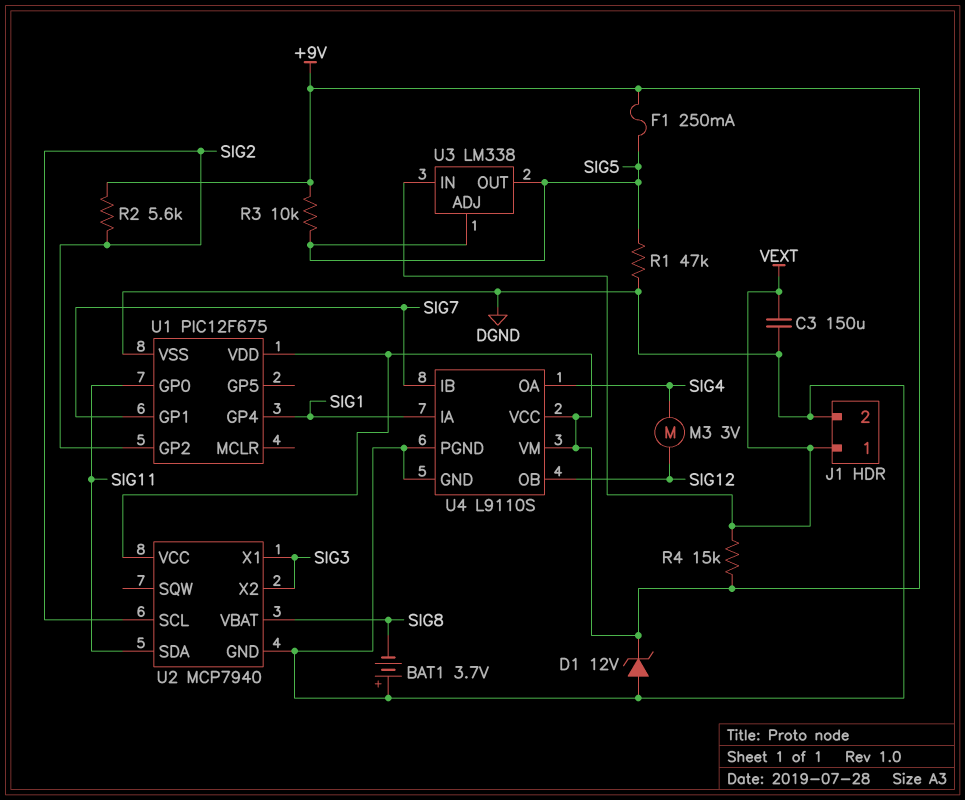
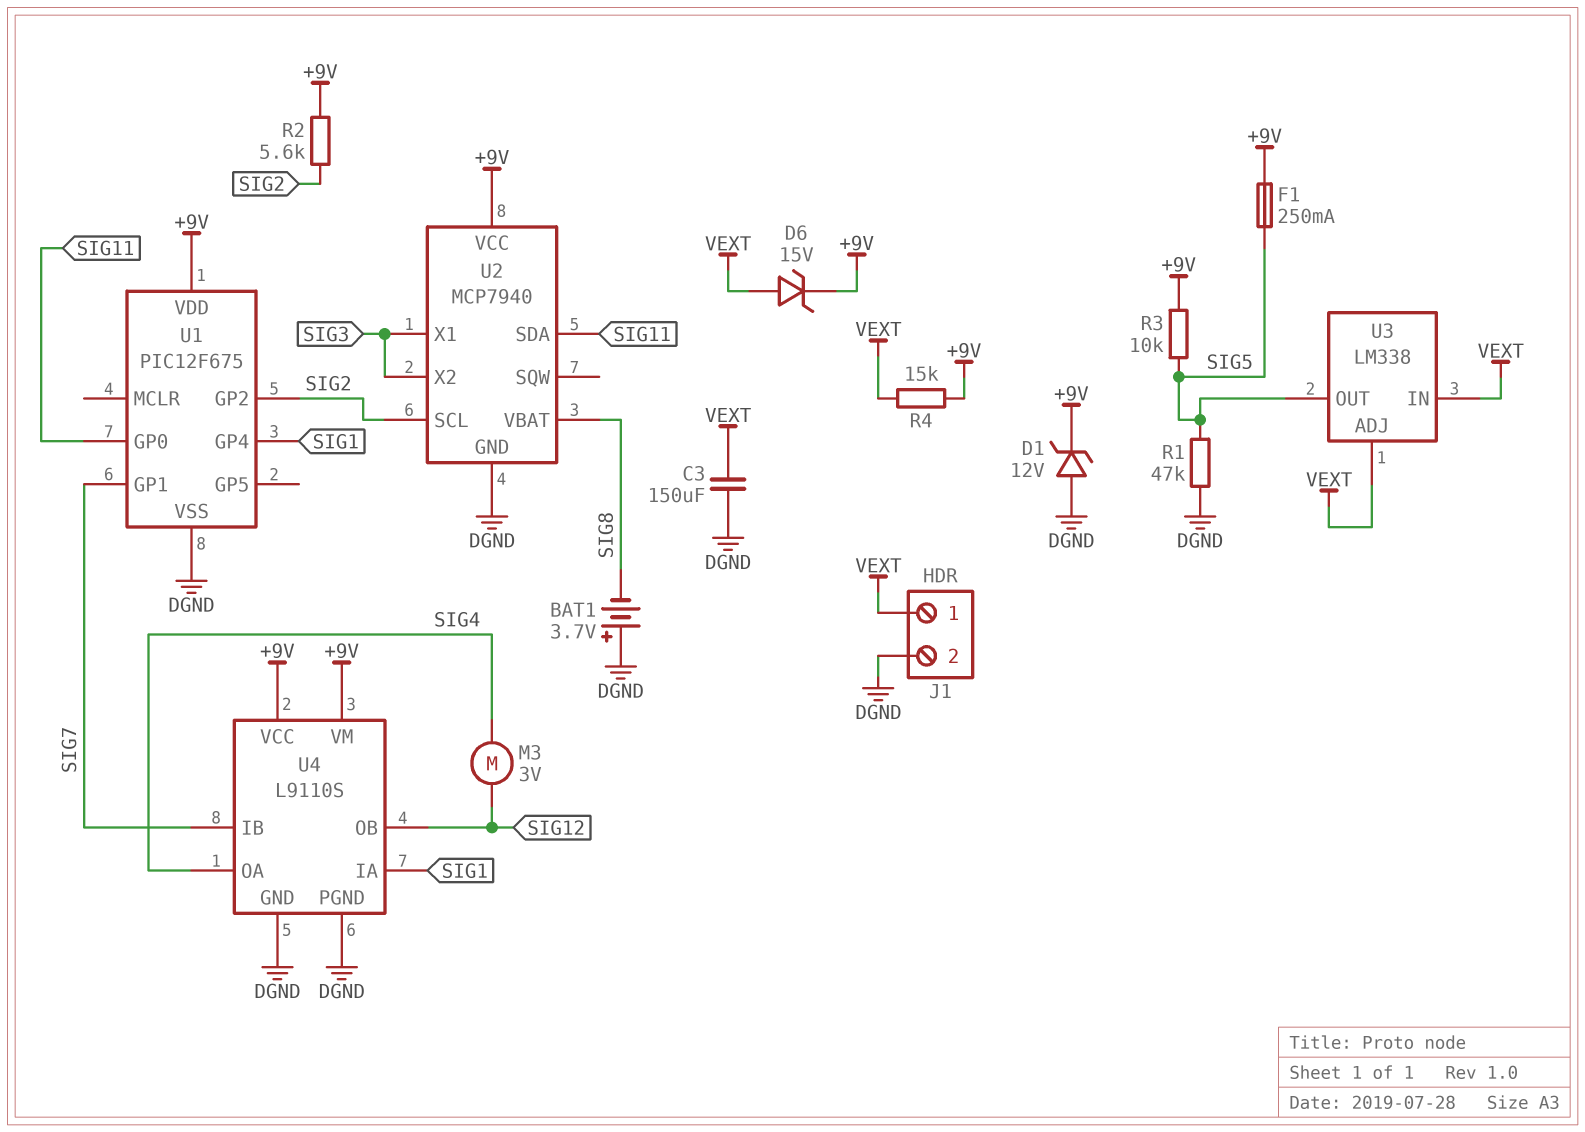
D6: none -> zener 15V (A VEXT, K +9V)
U3 pin ADJ: SIG5 -> VEXT

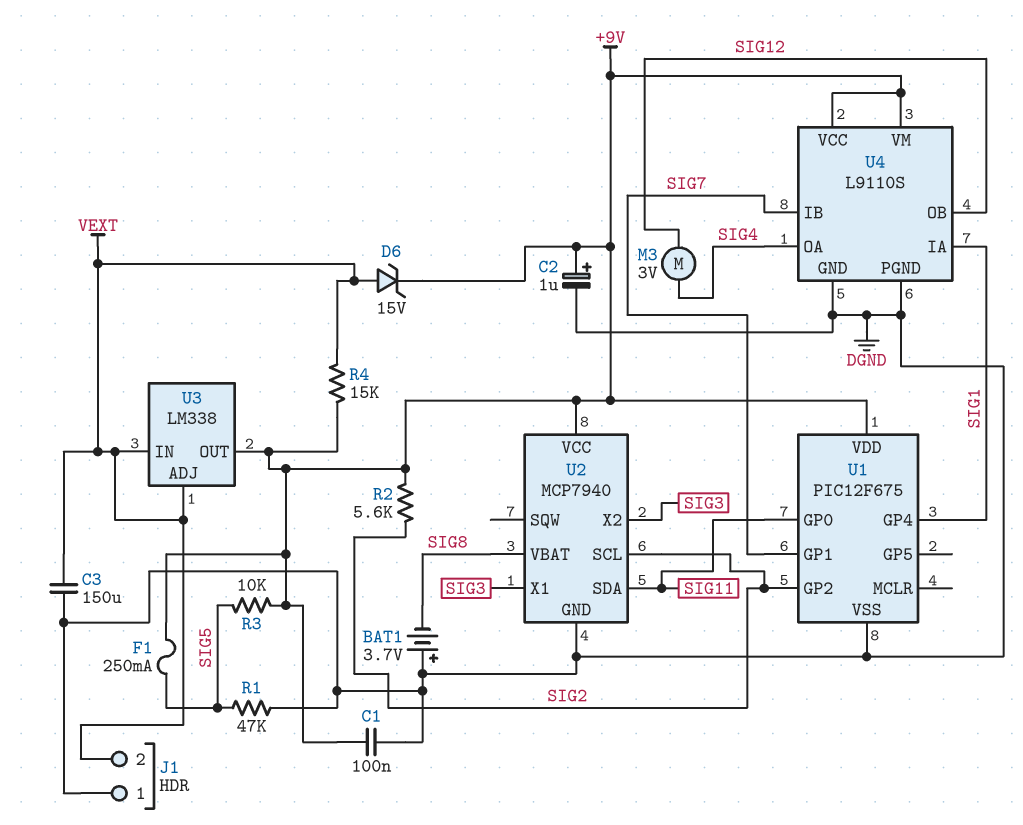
C1: none -> 100nF (+9V, DGND)
C2: none -> 1uF (plus +9V, minus DGND)
D1: zener 12V (A DGND, K +9V) -> none
J1 pin 1: VEXT -> DGND
J1 pin 2: DGND -> VEXT
U3 pin OUT: SIG5 -> +9V

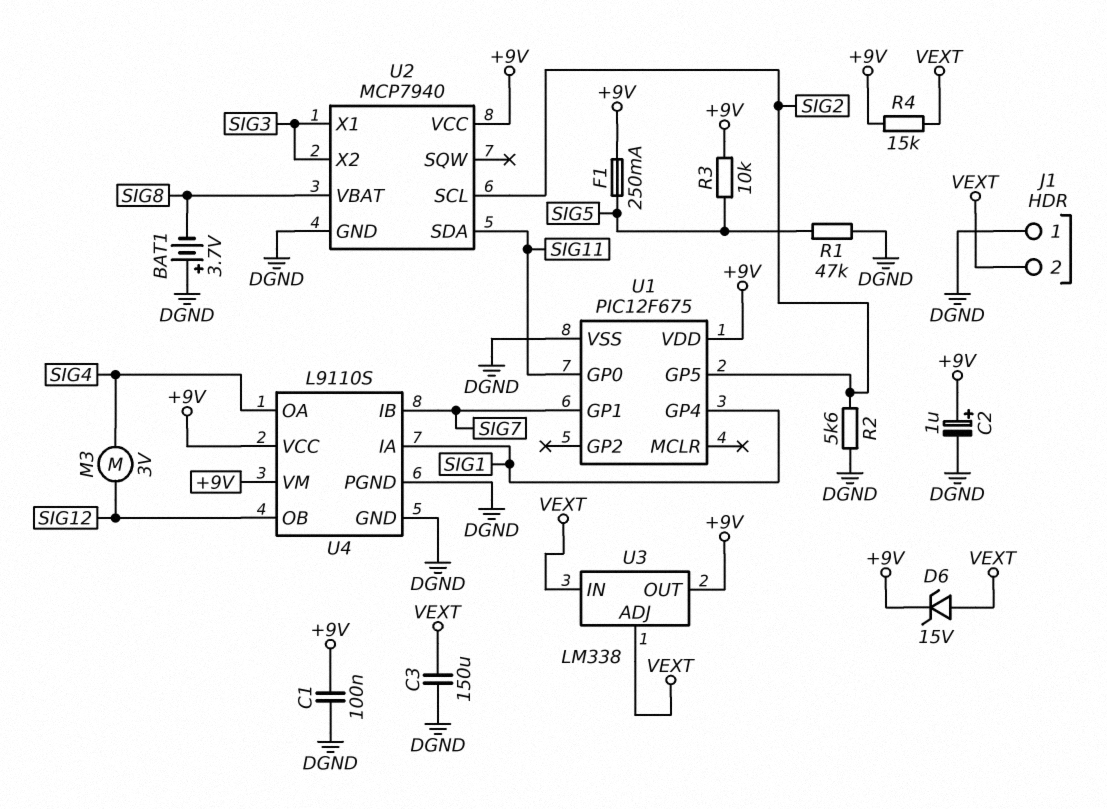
R2: 5.6k (+9V, SIG2) -> 5.6k (DGND, SIG2)
U1 pin GP2: SIG2 -> none
U1 pin GP5: none -> SIG2

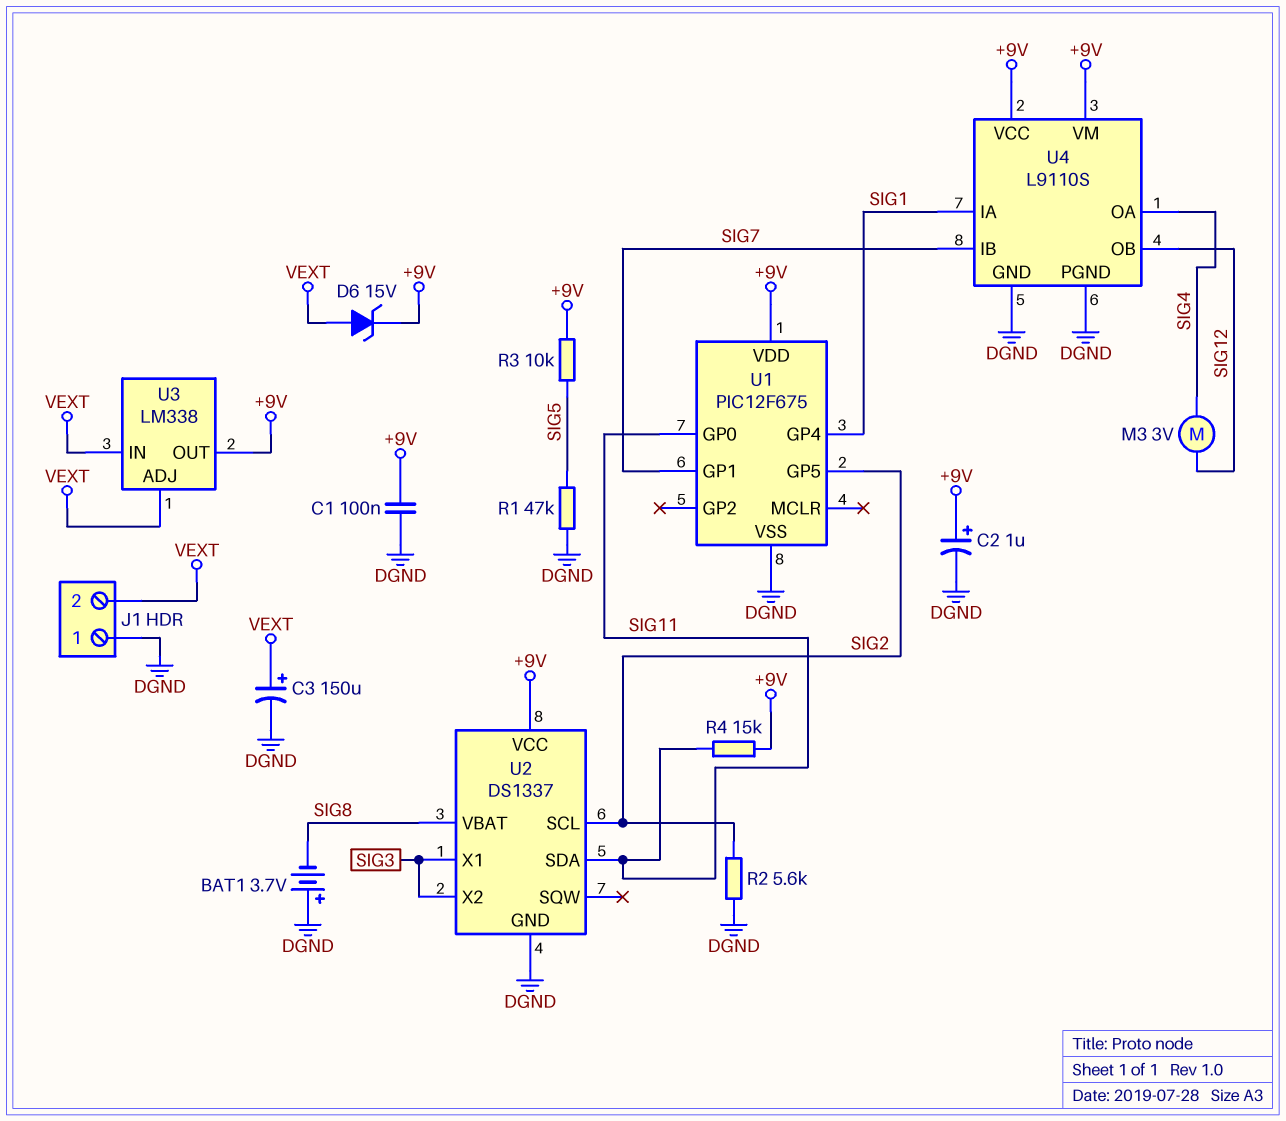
C3: 150uF (DGND, VEXT) -> 150uF (plus VEXT, minus DGND)
F1: 250mA (+9V, SIG5) -> none
R4: 15k (+9V, VEXT) -> 15k (+9V, SIG11)
U2: MCP7940 -> DS1337

